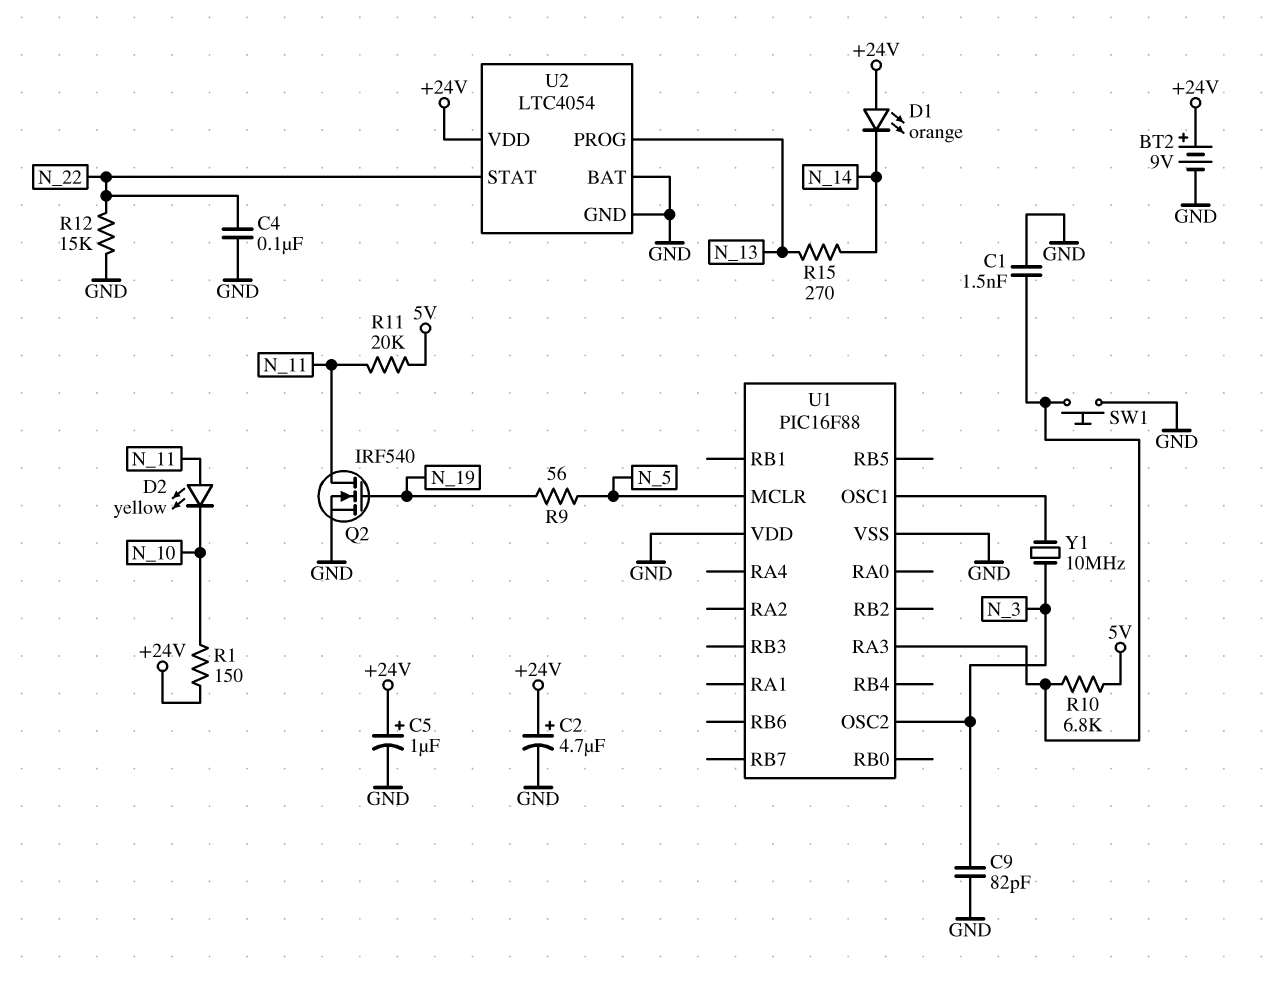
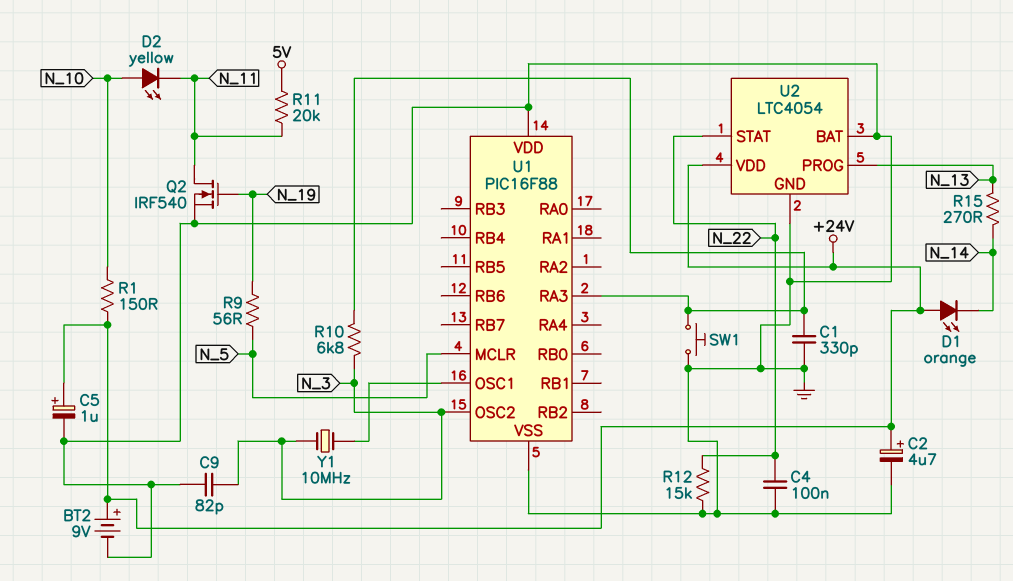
C1: 1.5nF (GND, U1/RA3) -> 330pF (GND, U1/RA3)
D2: LED yellow (A N_11, K N_10) -> LED yellow (A N_10, K N_11)
R10: 6.8k (5V, U1/RA3) -> 6.8k (N_3, U1/RA3)

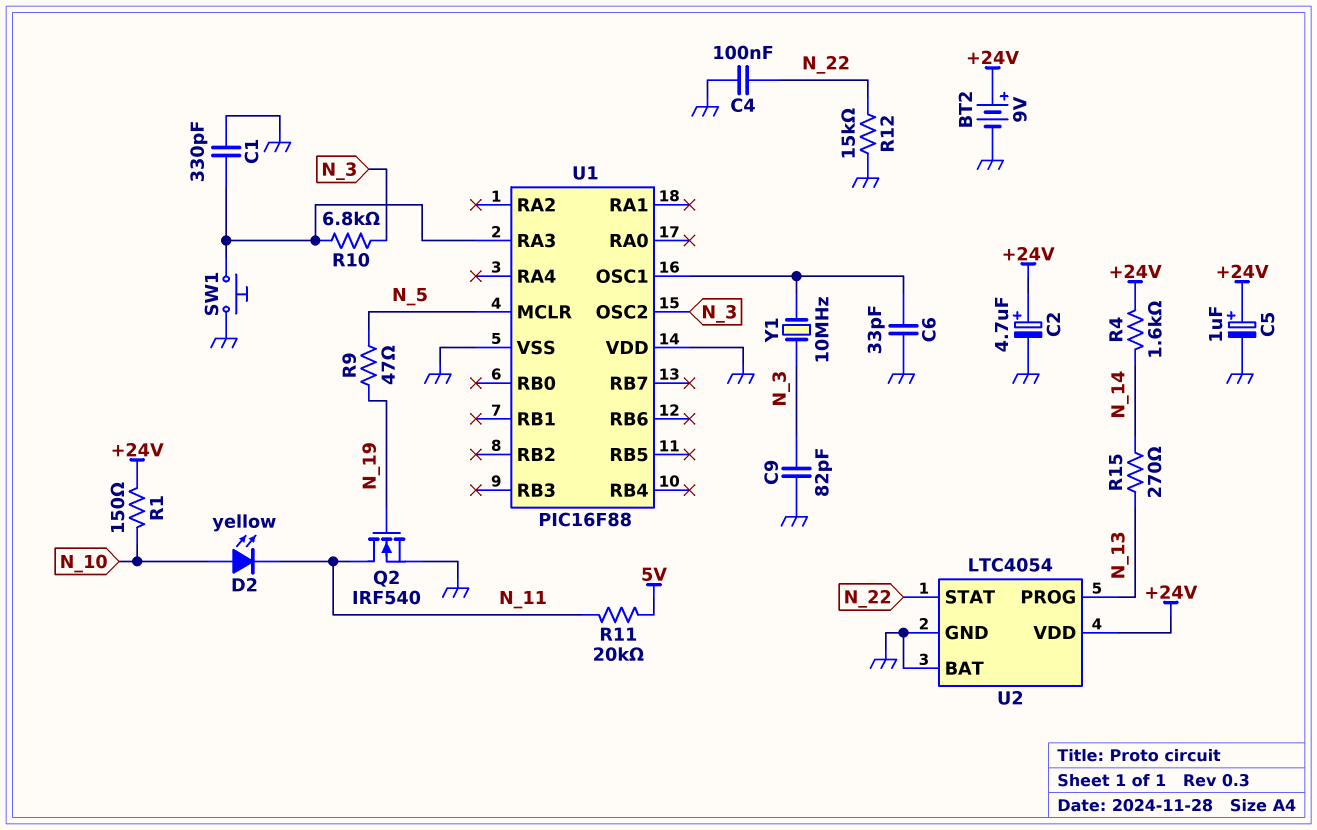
C6: none -> 33pF (GND, U1/OSC1)
D1: LED orange (A +24V, K N_14) -> none
R4: none -> 1.6k (+24V, N_14)
R9: 56 (N_5, N_19) -> 47 (N_5, N_19)

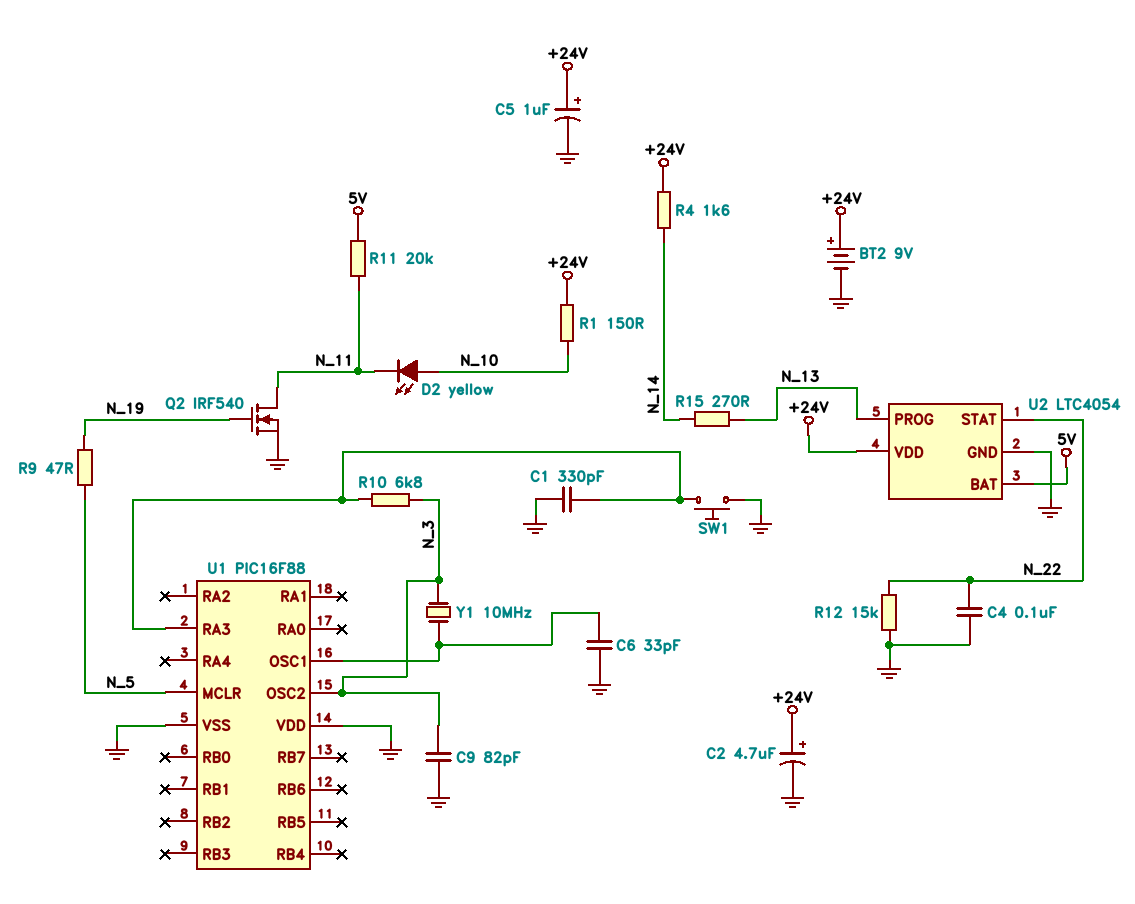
U2 pin BAT: GND -> 5V

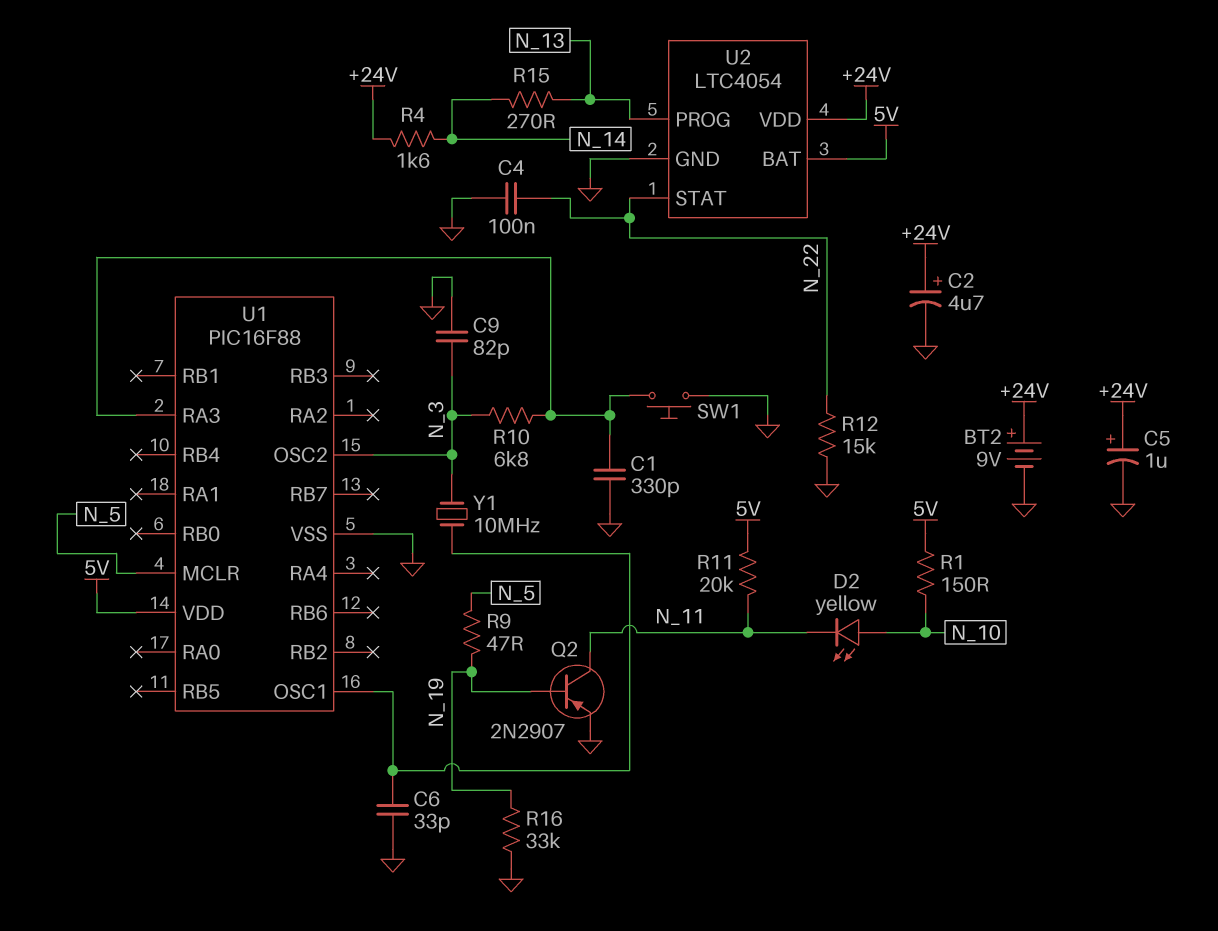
Q2: NMOS IRF540 (G N_19, D N_11, S GND) -> PNP 2N2907 (B N_19, C N_11, E GND)
R1: 150 (+24V, N_10) -> 150 (5V, N_10)
R16: none -> 33k (GND, N_19)
U1 pin VDD: GND -> 5V

